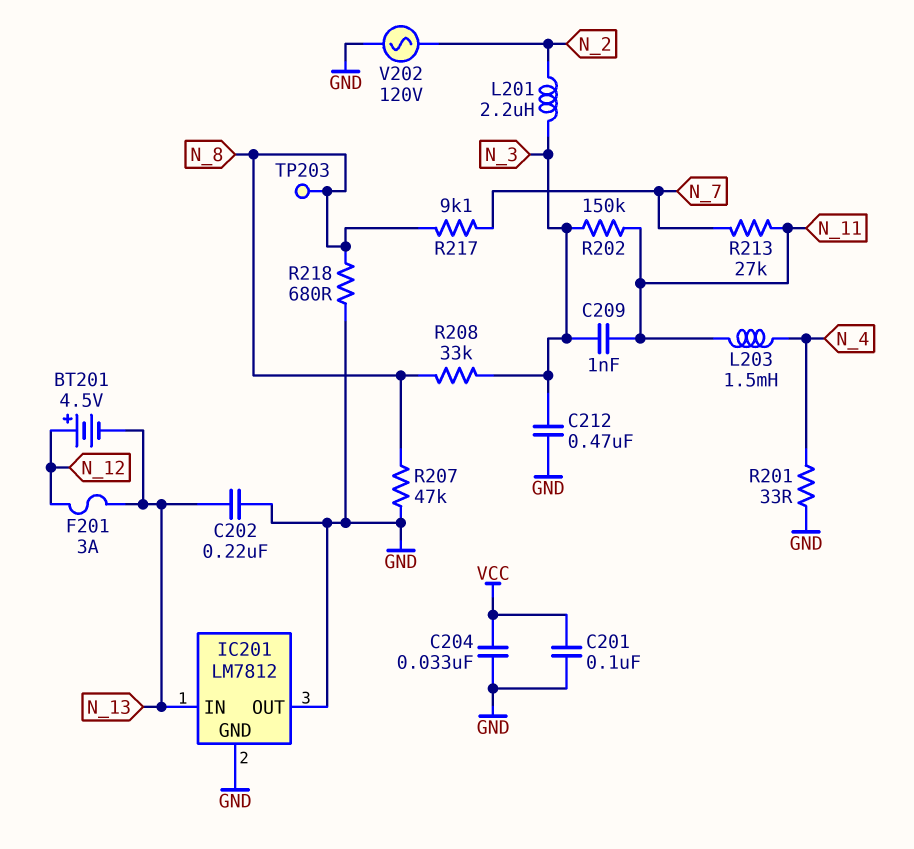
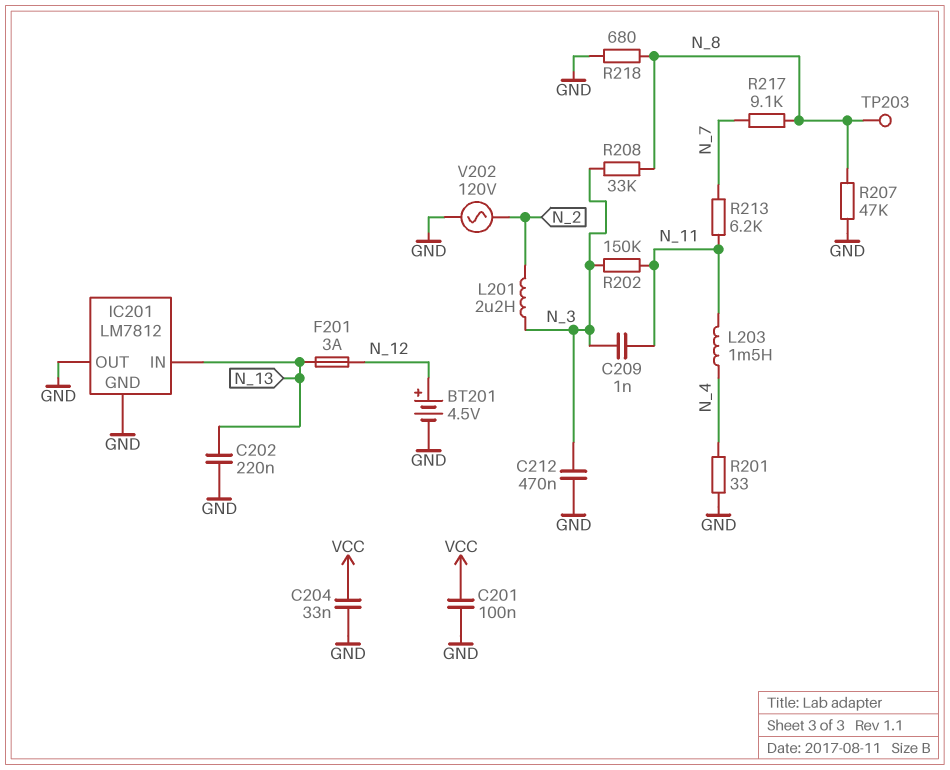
BT201: 4.5V (plus N_12, minus N_13) -> 4.5V (plus N_12, minus GND)
R213: 27k (N_7, N_11) -> 6.2k (N_7, N_11)

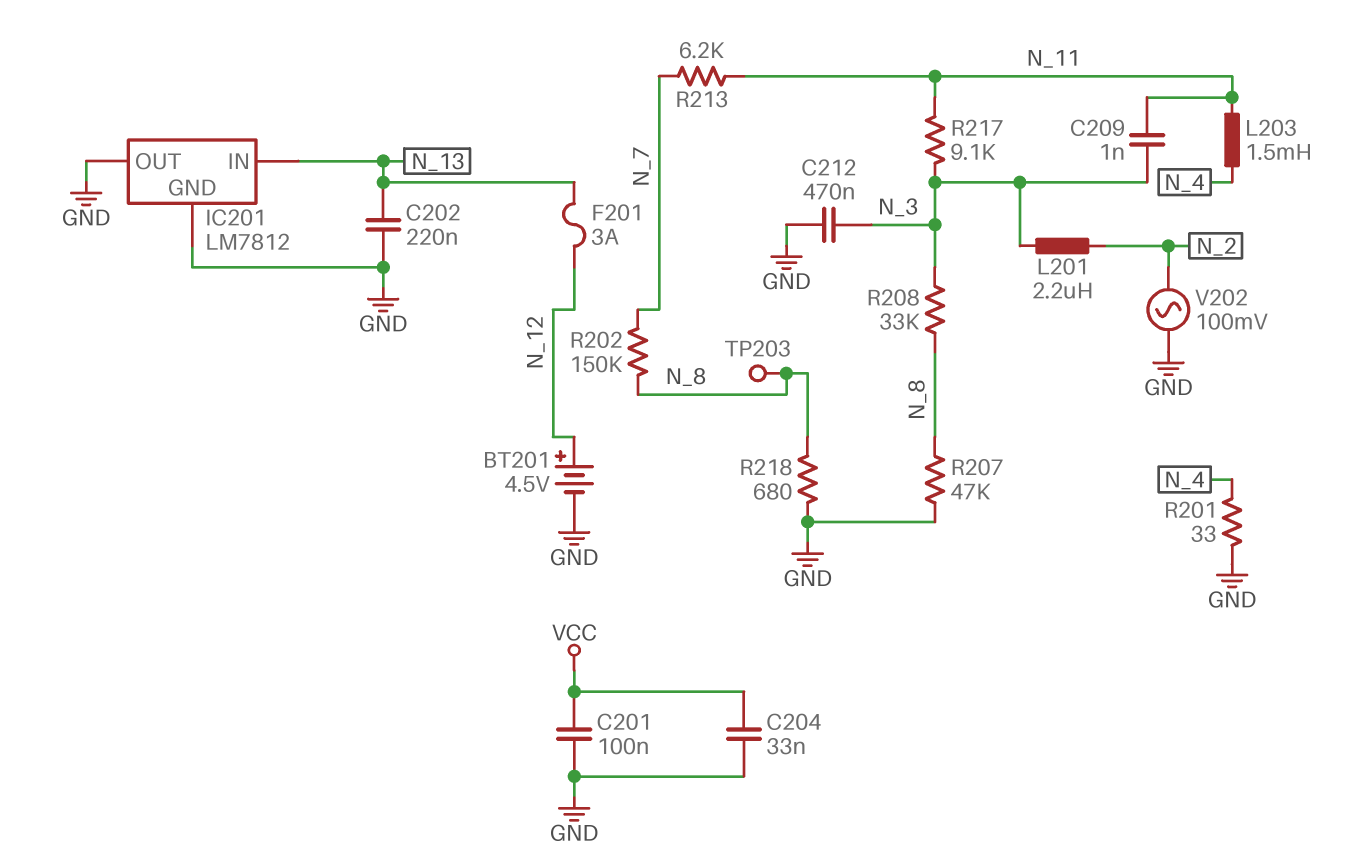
R202: 150k (N_3, N_11) -> 150k (N_7, N_8)
R217: 9.1k (N_7, N_8) -> 9.1k (N_3, N_11)
V202: AC 120V (GND, N_2) -> AC 100mV (GND, N_2)

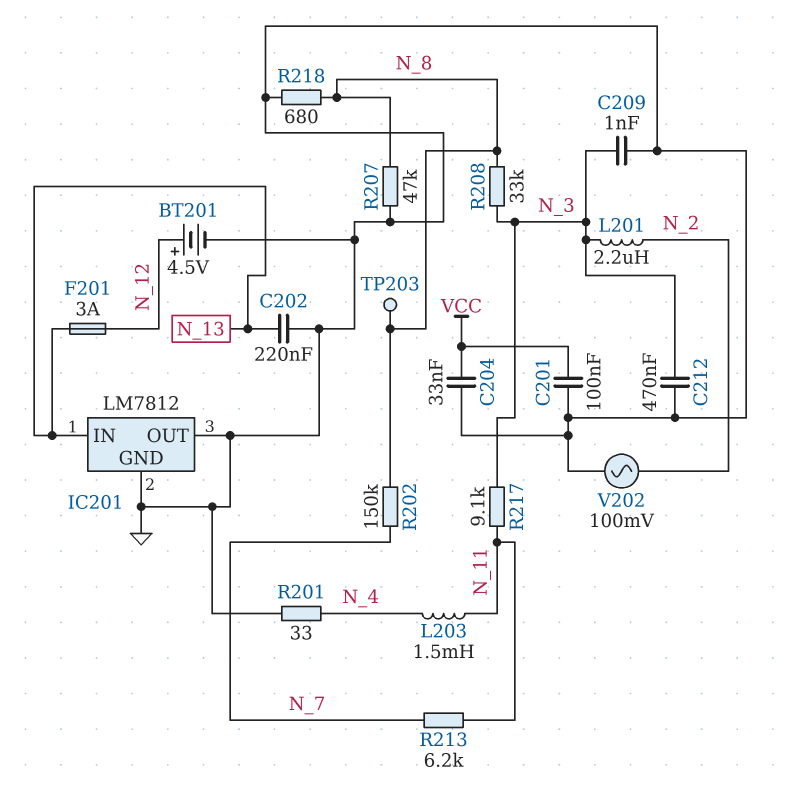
C209: 1nF (N_3, N_11) -> 1nF (GND, N_3)

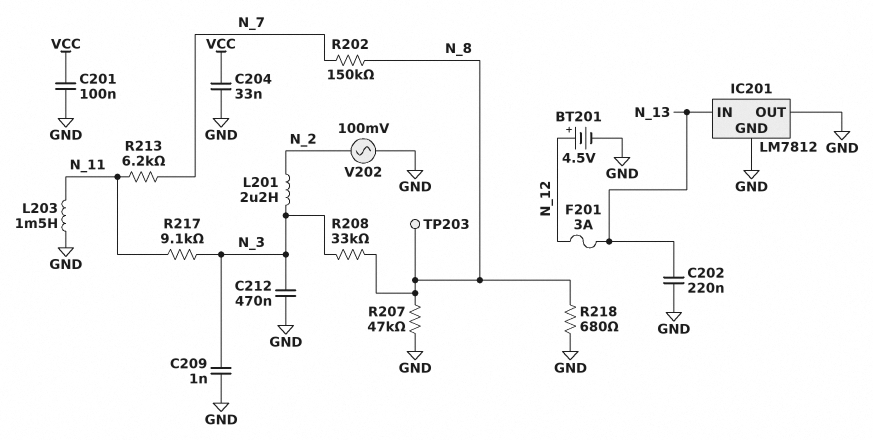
L203: 1.5mH (N_4, N_11) -> 1.5mH (GND, N_11)
R201: 33 (GND, N_4) -> none

